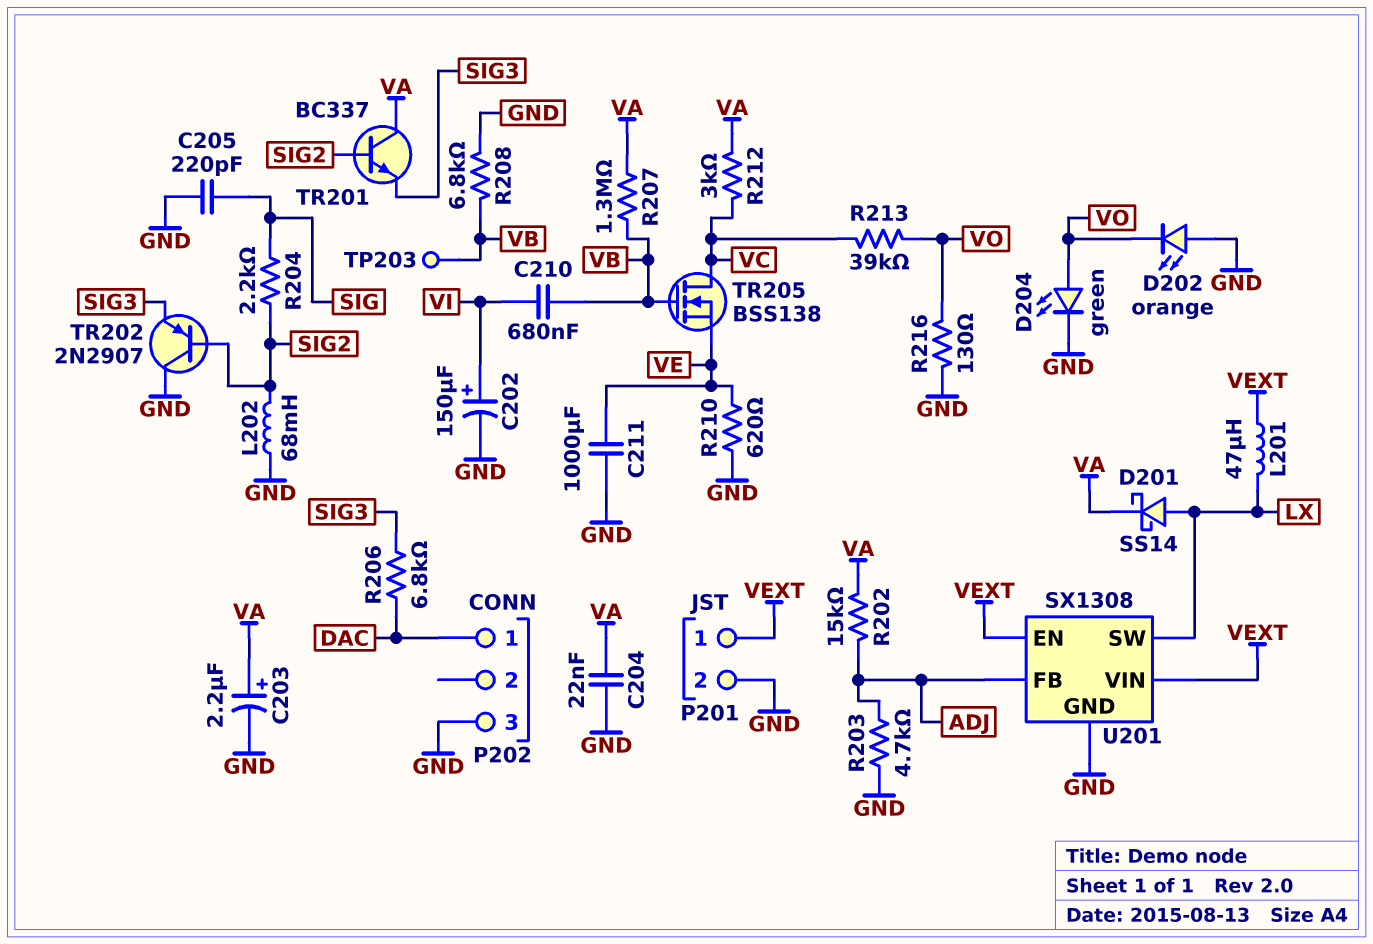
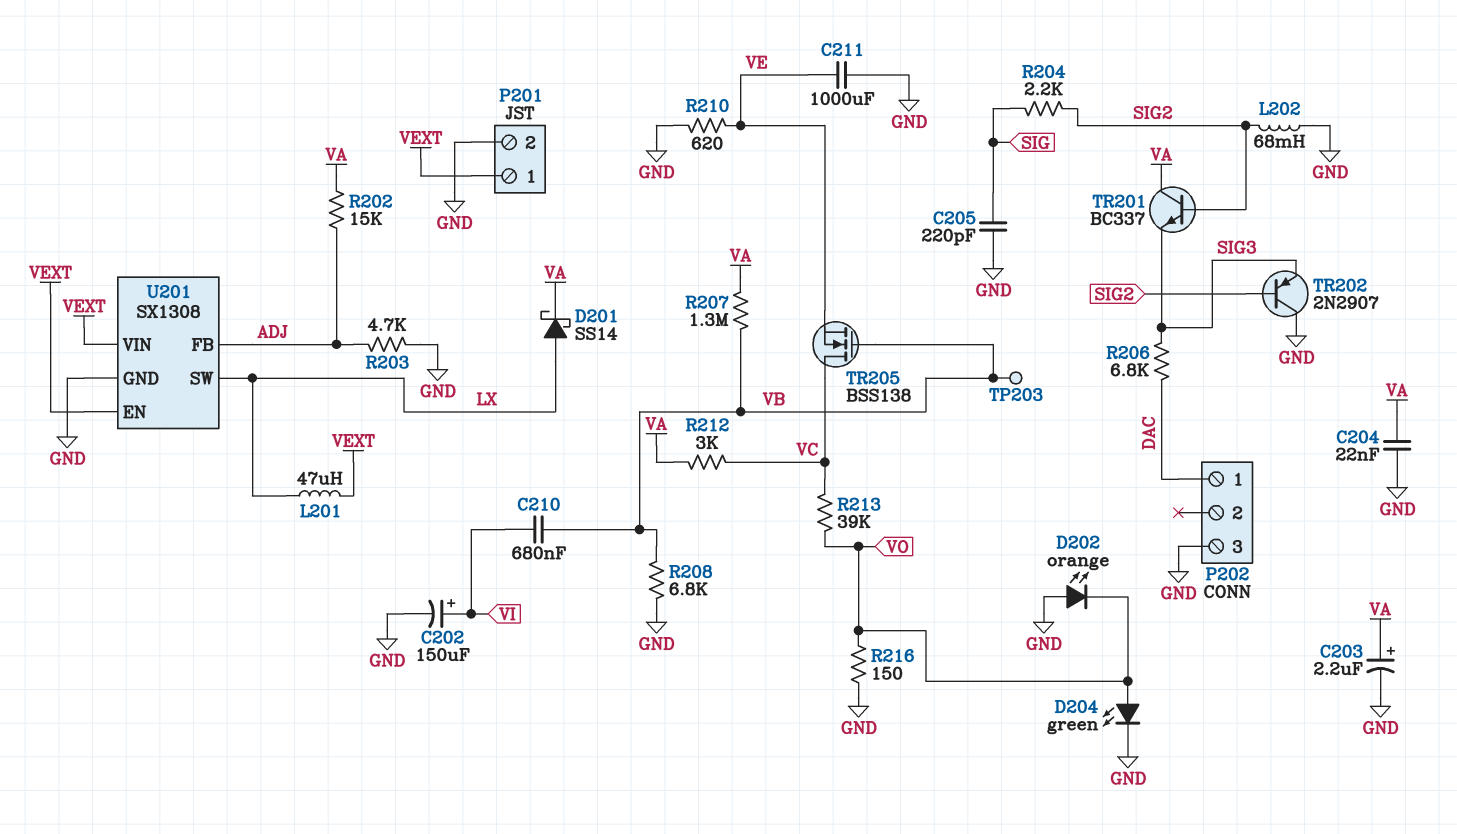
R216: 130 (GND, VO) -> 150 (GND, VO)

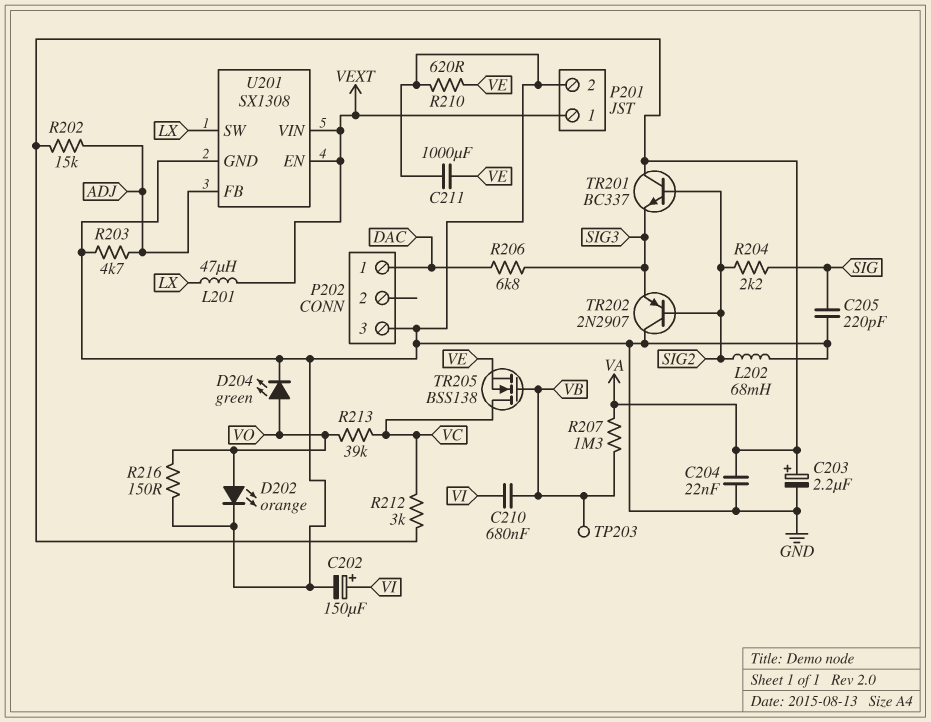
D201: schottky SS14 (A LX, K VA) -> none
D202: LED orange (A GND, K VO) -> LED orange (A VO, K GND)
R208: 6.8k (GND, VB) -> none

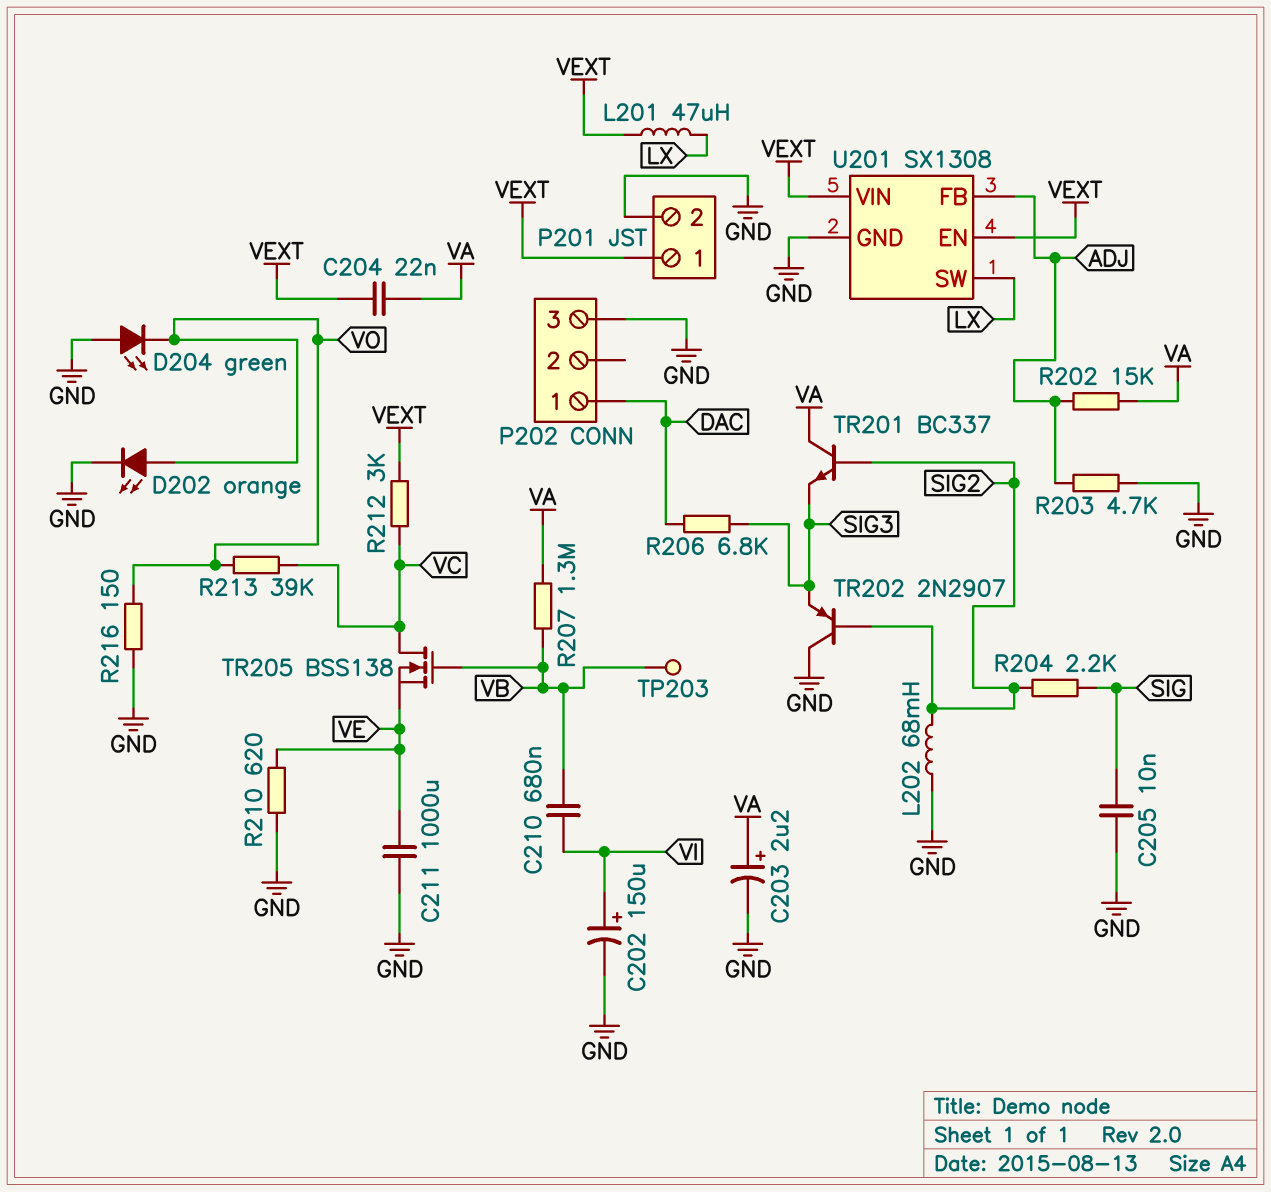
C204: 22nF (GND, VA) -> 22nF (VA, VEXT)
C205: 220pF (GND, SIG) -> 10nF (GND, SIG)
D204: LED green (A VO, K GND) -> LED green (A GND, K VO)
R212: 3k (VA, VC) -> 3k (VC, VEXT)

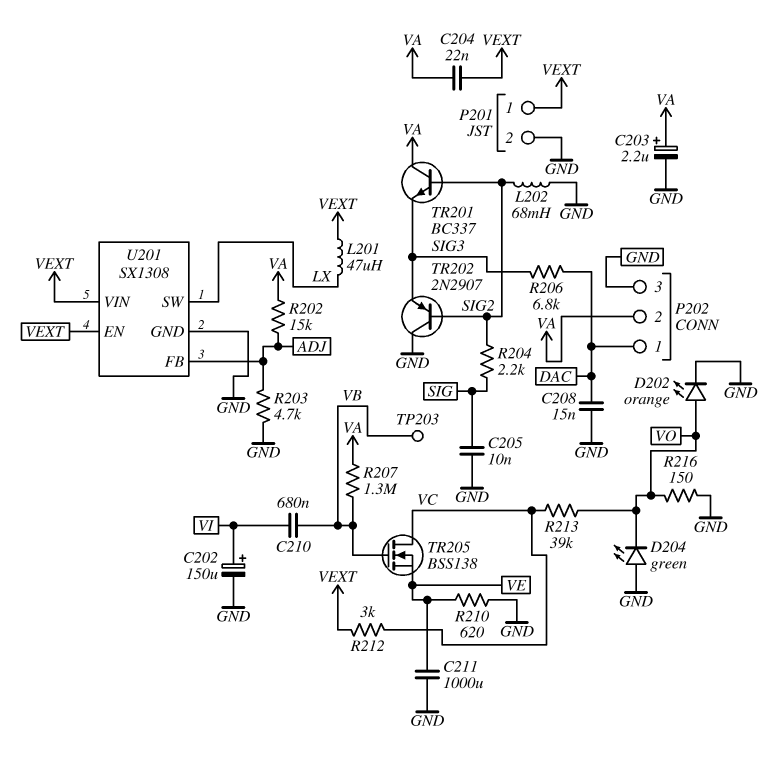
C208: none -> 15nF (DAC, GND)
P202 pin 2: none -> VA

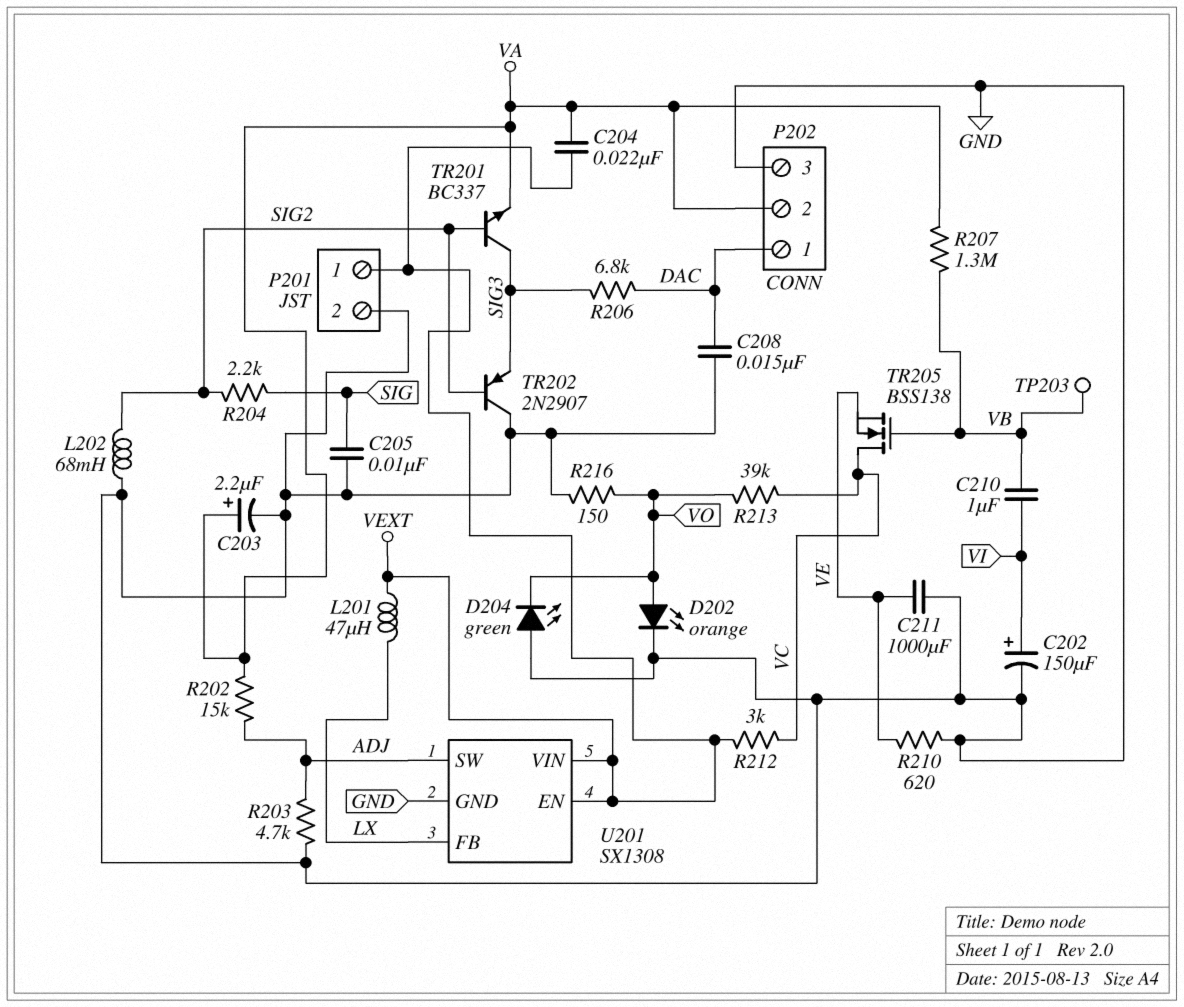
C210: 680nF (VB, VI) -> 1uF (VB, VI)
TR201: NPN BC337 (B SIG2, C VA, E SIG3) -> NPN BC337 (B SIG2, C SIG3, E VA)
U201 pin FB: ADJ -> LX
U201 pin SW: LX -> ADJ

